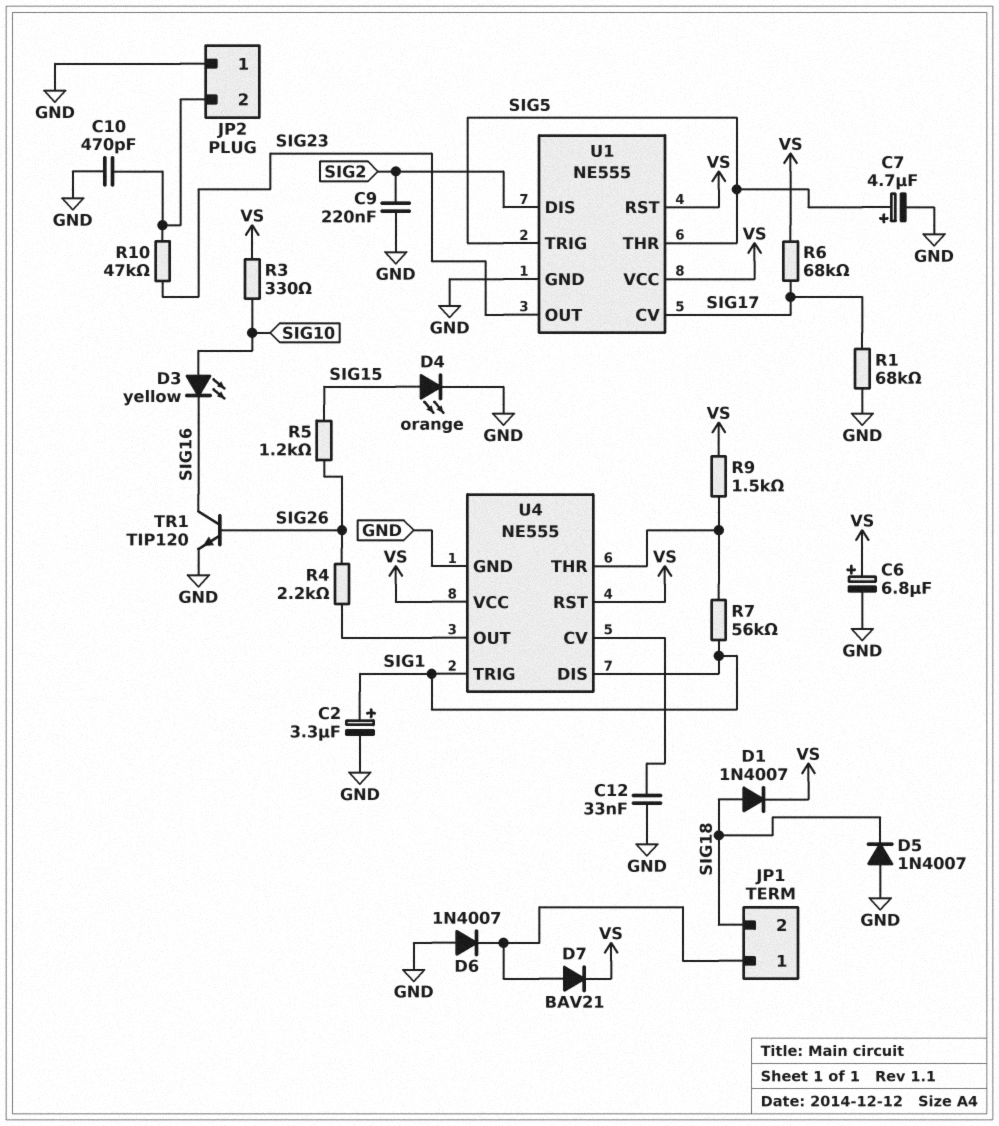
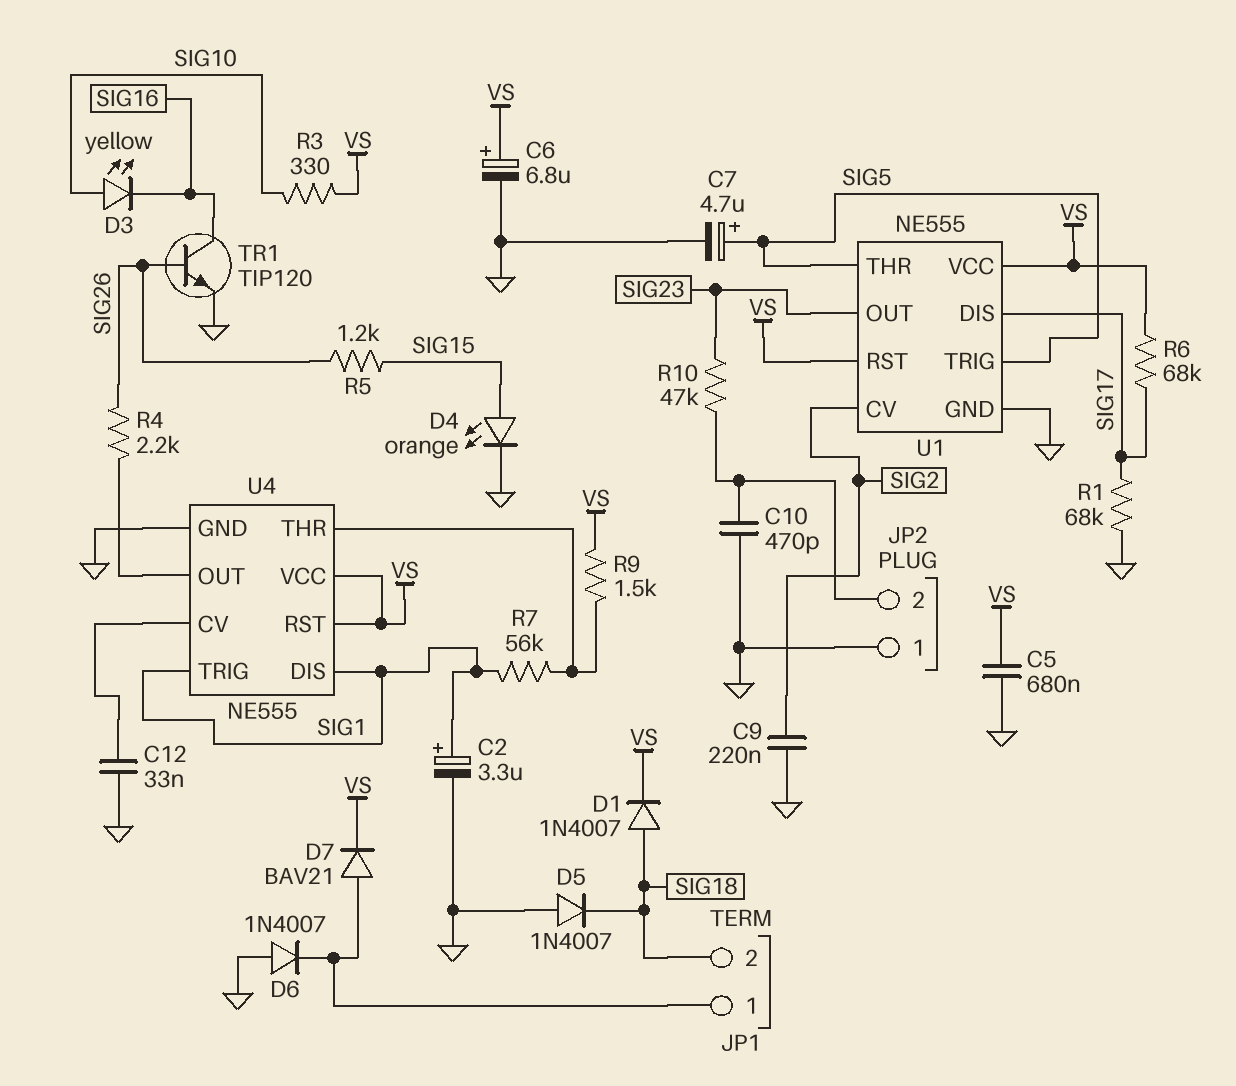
C5: none -> 680nF (GND, VS)
U1 pin CV: SIG17 -> SIG2
U1 pin DIS: SIG2 -> SIG17

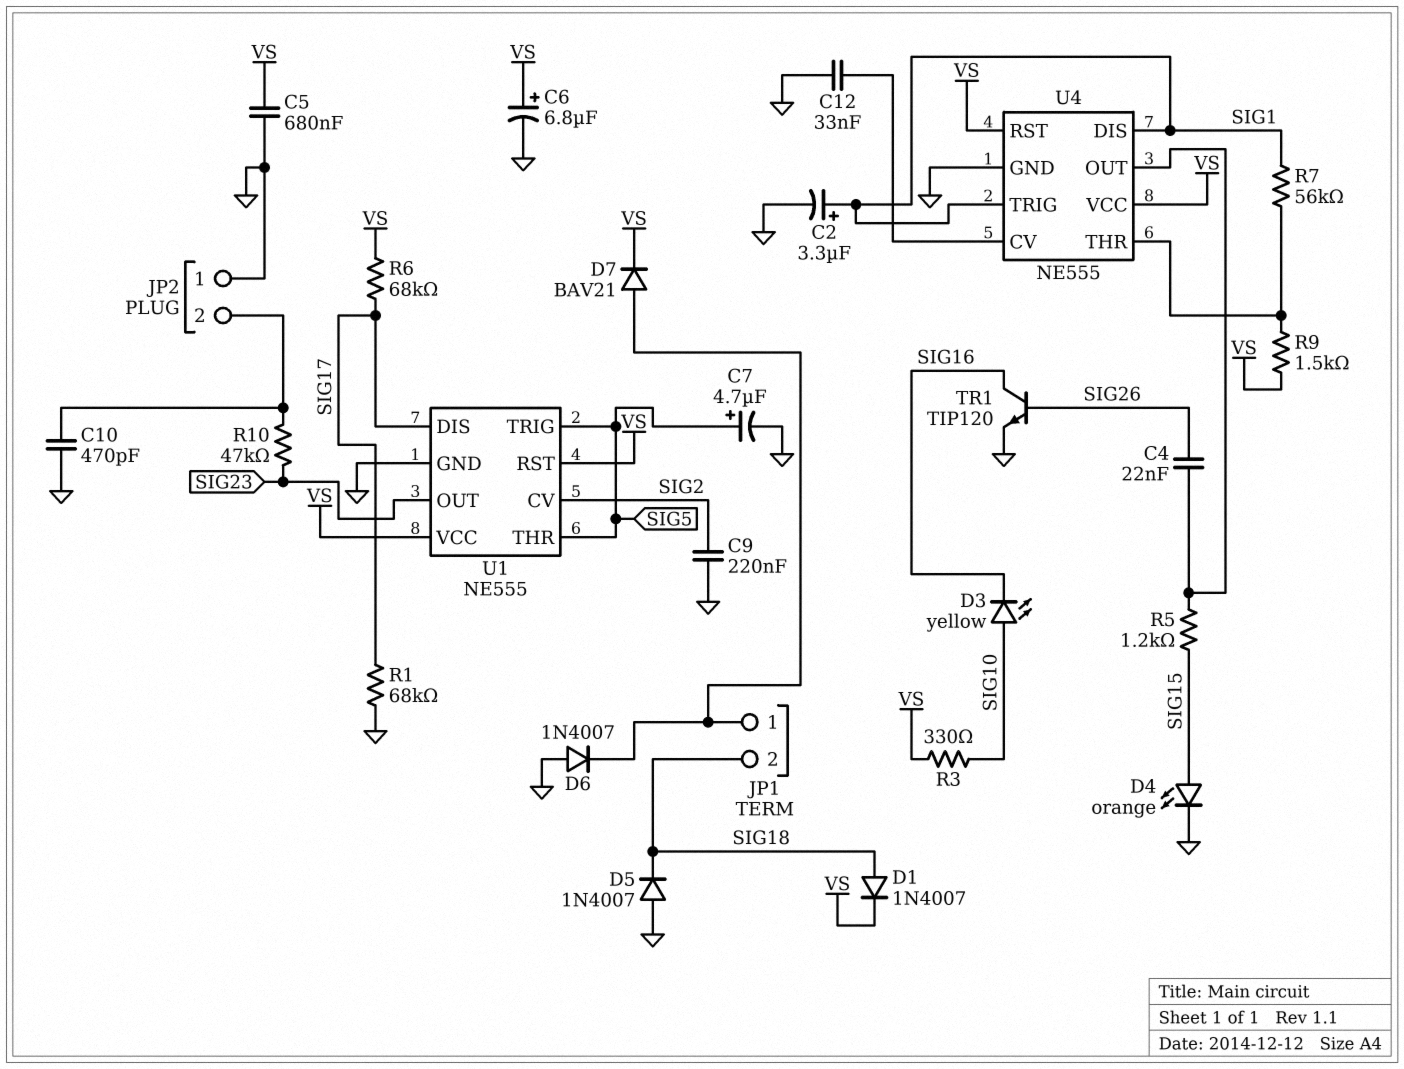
C4: none -> 22nF (SIG26, U4/OUT)
R4: 2.2k (SIG26, U4/OUT) -> none
R5: 1.2k (SIG15, SIG26) -> 1.2k (SIG15, U4/OUT)

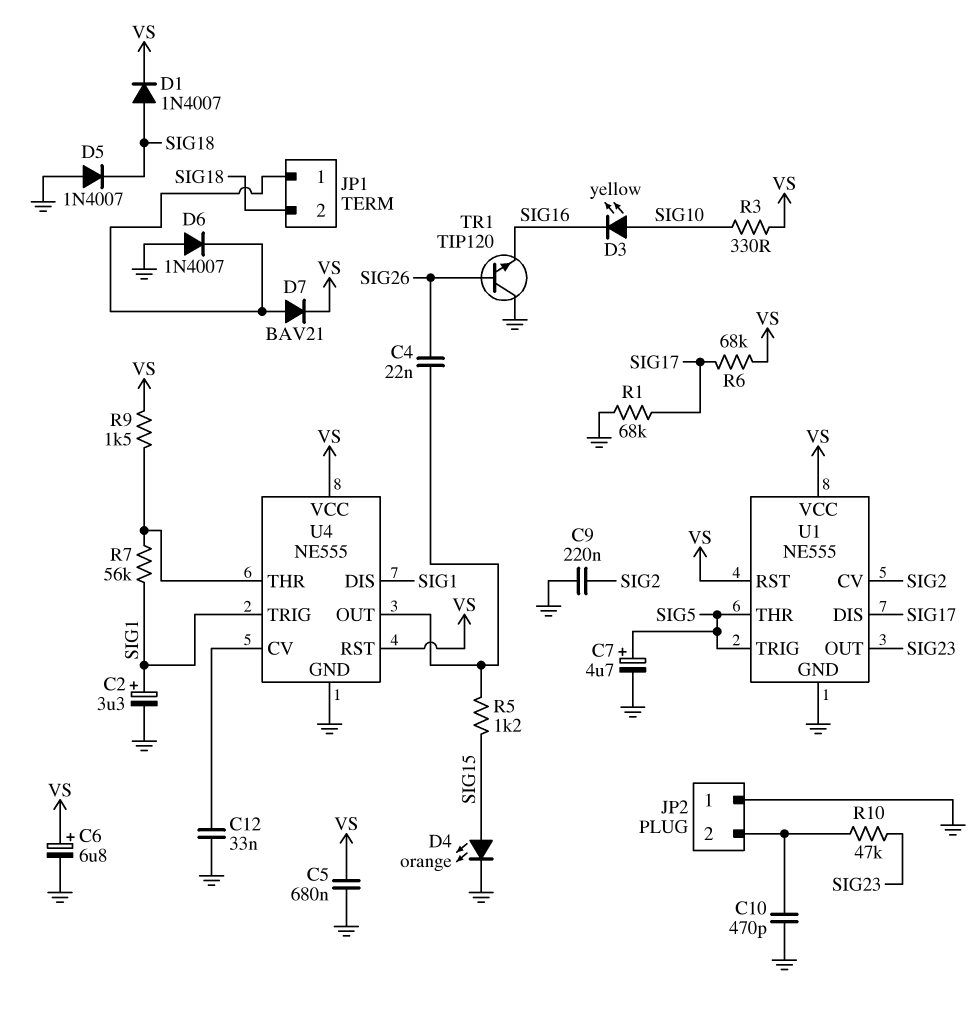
TR1: NPN TIP120 (B SIG26, C SIG16, E GND) -> NPN TIP120 (B SIG26, C GND, E SIG16)

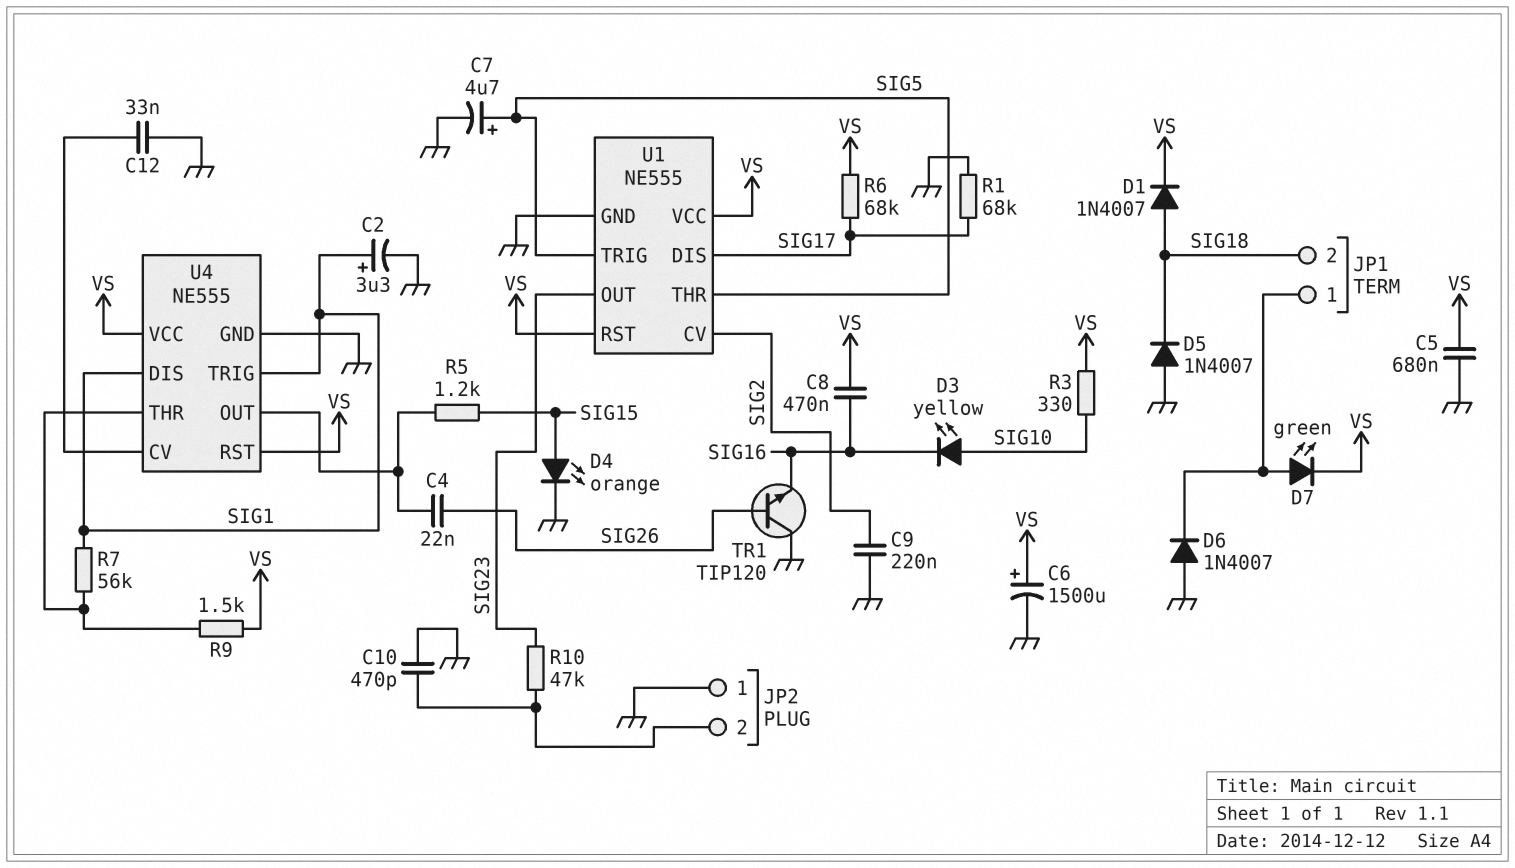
C6: 6.8uF (plus VS, minus GND) -> 1500uF (plus VS, minus GND)
C8: none -> 470nF (SIG16, VS)
D7: diode BAV21 (A JP1/1, K VS) -> LED green (A JP1/1, K VS)

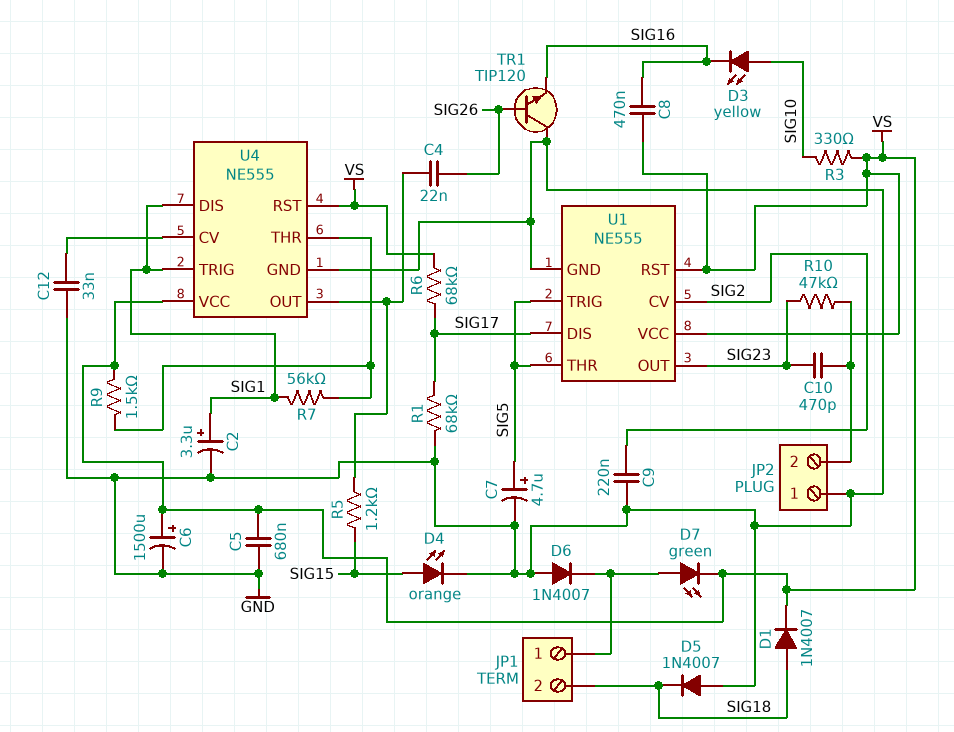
C10: 470pF (GND, JP2/2) -> 470pF (JP2/2, SIG23)

